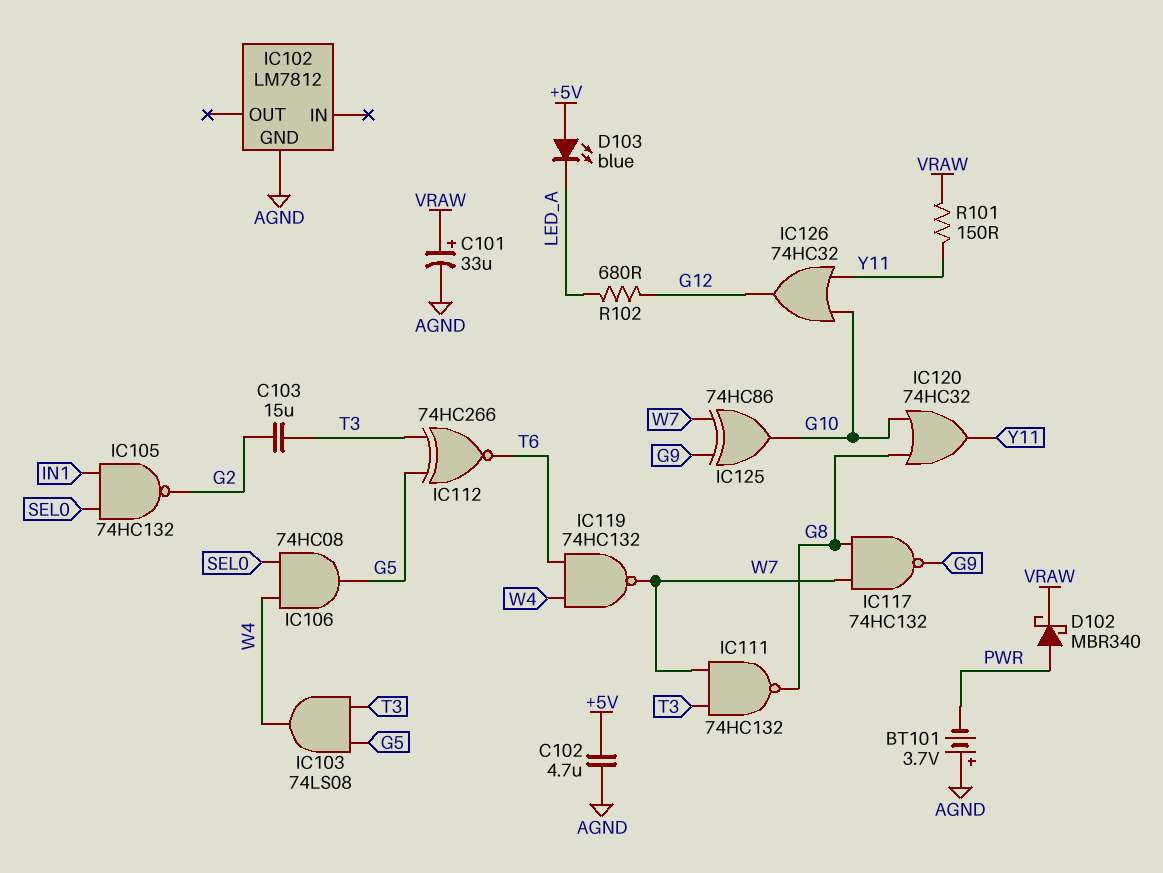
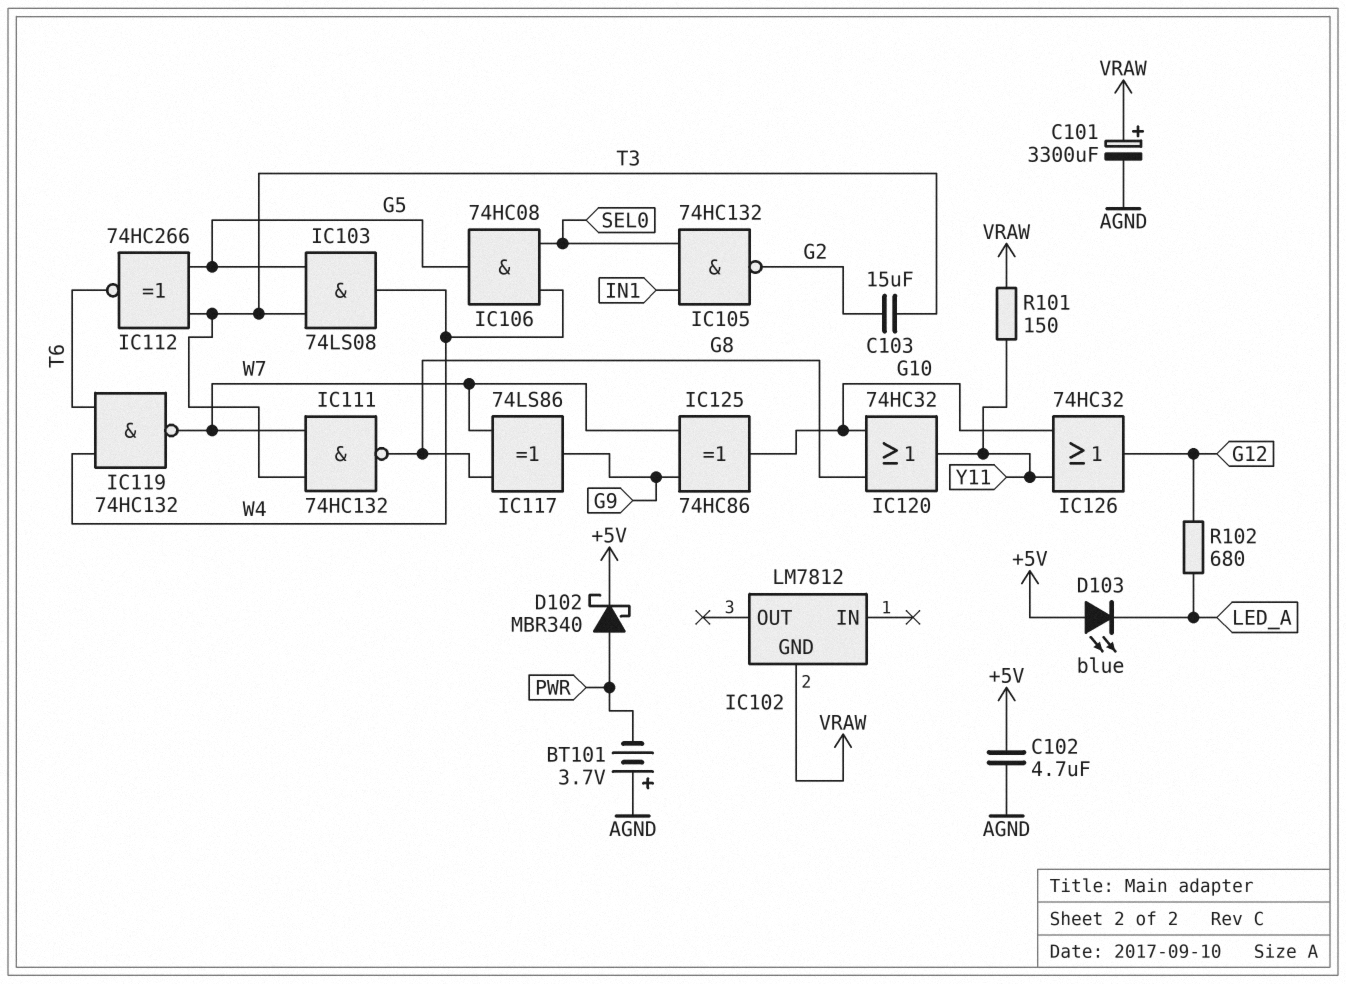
C101: 33uF (plus VRAW, minus AGND) -> 3300uF (plus VRAW, minus AGND)
D102: schottky MBR340 (A PWR, K VRAW) -> schottky MBR340 (A PWR, K +5V)
IC102 pin GND: AGND -> VRAW
IC117: NAND 74HC132 (in G8, in W7, out G9) -> XOR 74LS86 (in G8, in W7, out G9)

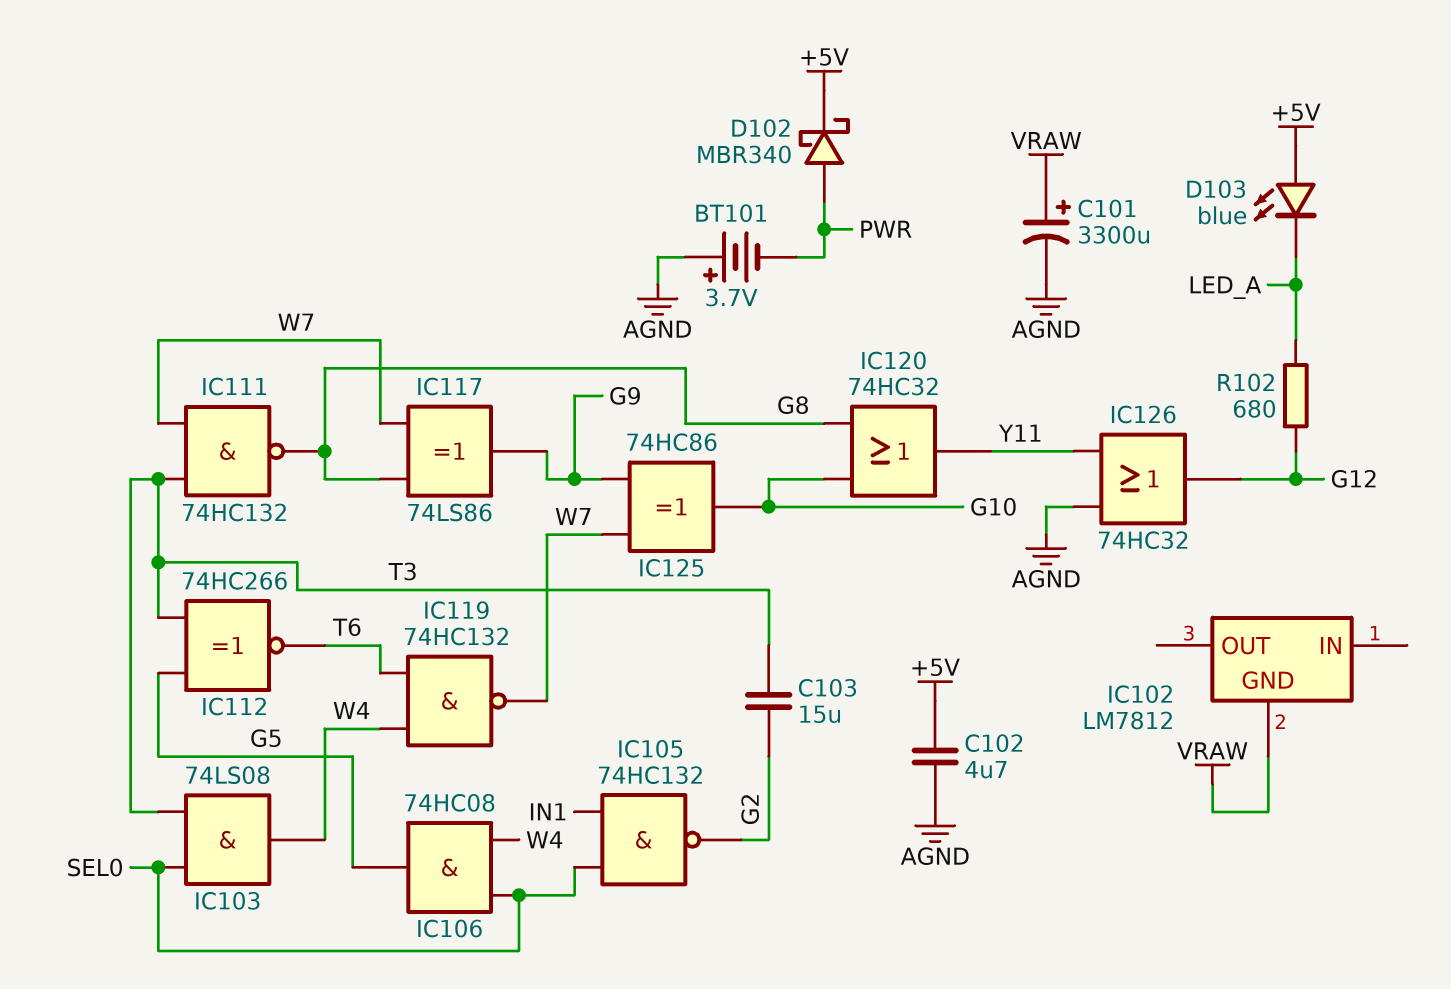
IC103: AND 74LS08 (in G5, in T3, out W4) -> AND 74LS08 (in SEL0, in T3, out W4)
IC126: OR 74HC32 (in G10, in Y11, out G12) -> OR 74HC32 (in AGND, in Y11, out G12)
R101: 150 (VRAW, Y11) -> none

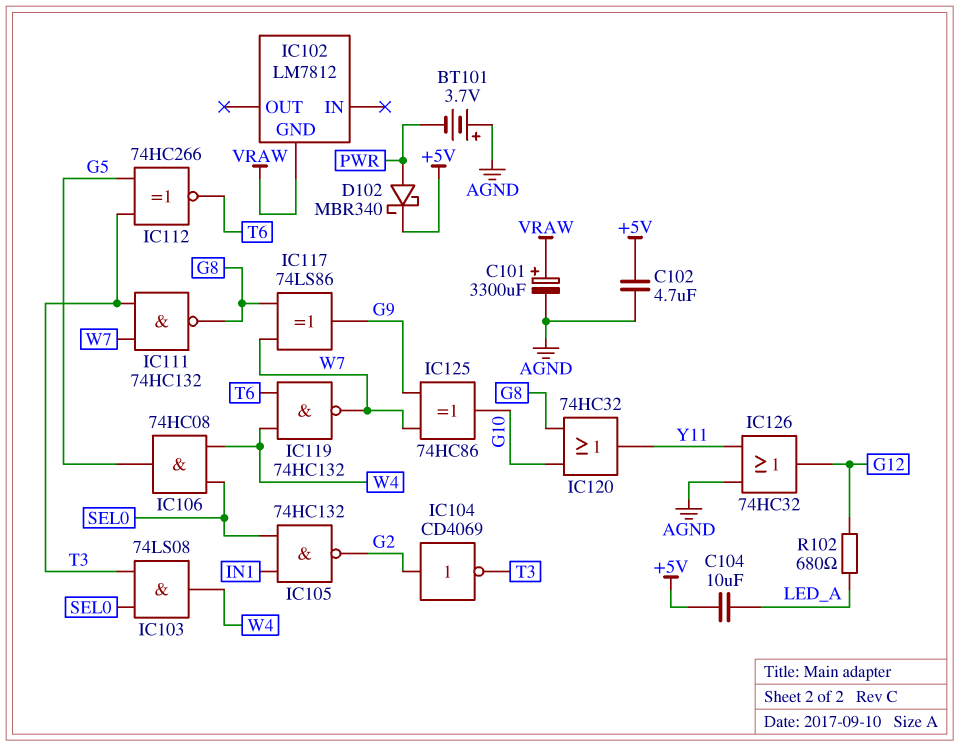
C103: 15uF (G2, T3) -> none
C104: none -> 10uF (+5V, LED_A)
D103: LED blue (A +5V, K LED_A) -> none
IC104: none -> NOT CD4069 (in G2, out T3)

